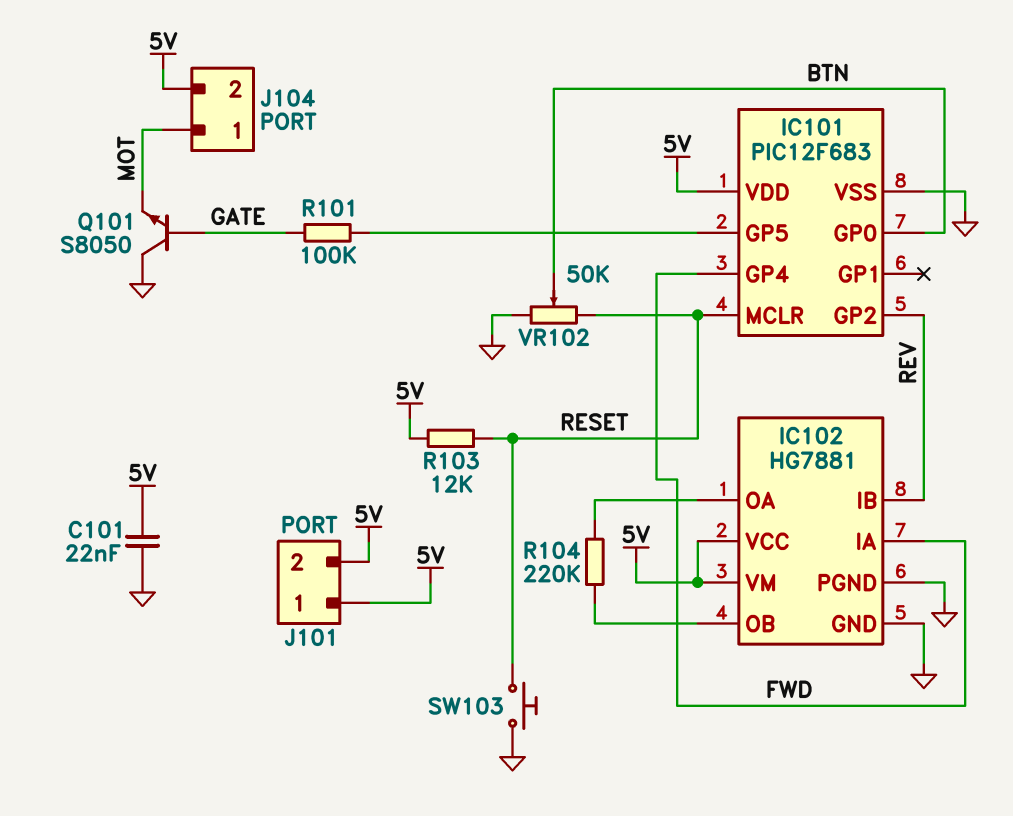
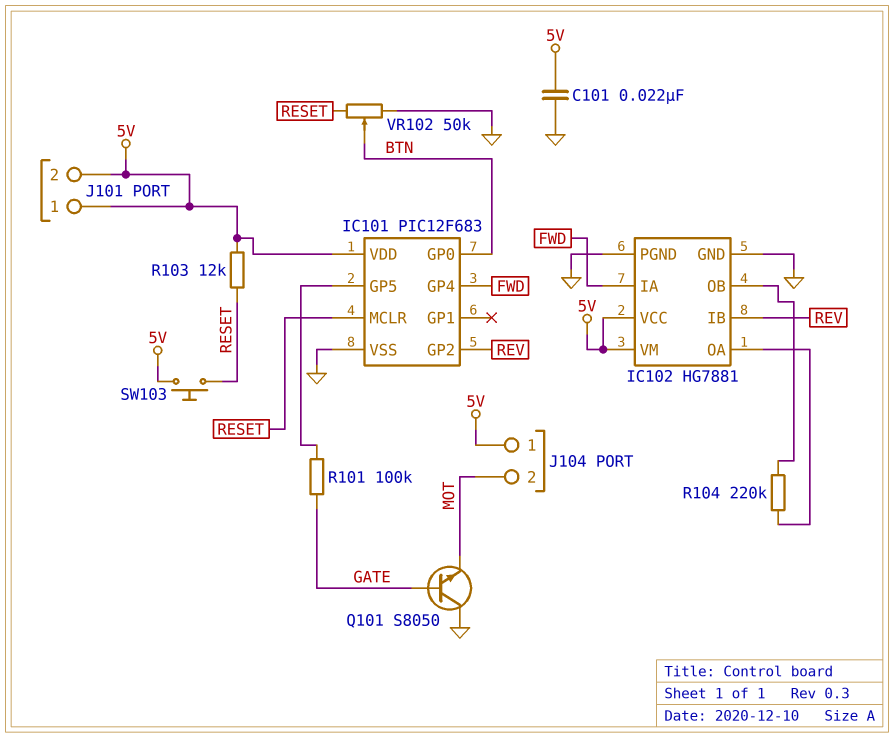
J104 pin 1: MOT -> 5V
J104 pin 2: 5V -> MOT
SW103: button (GND, RESET) -> button (5V, RESET)

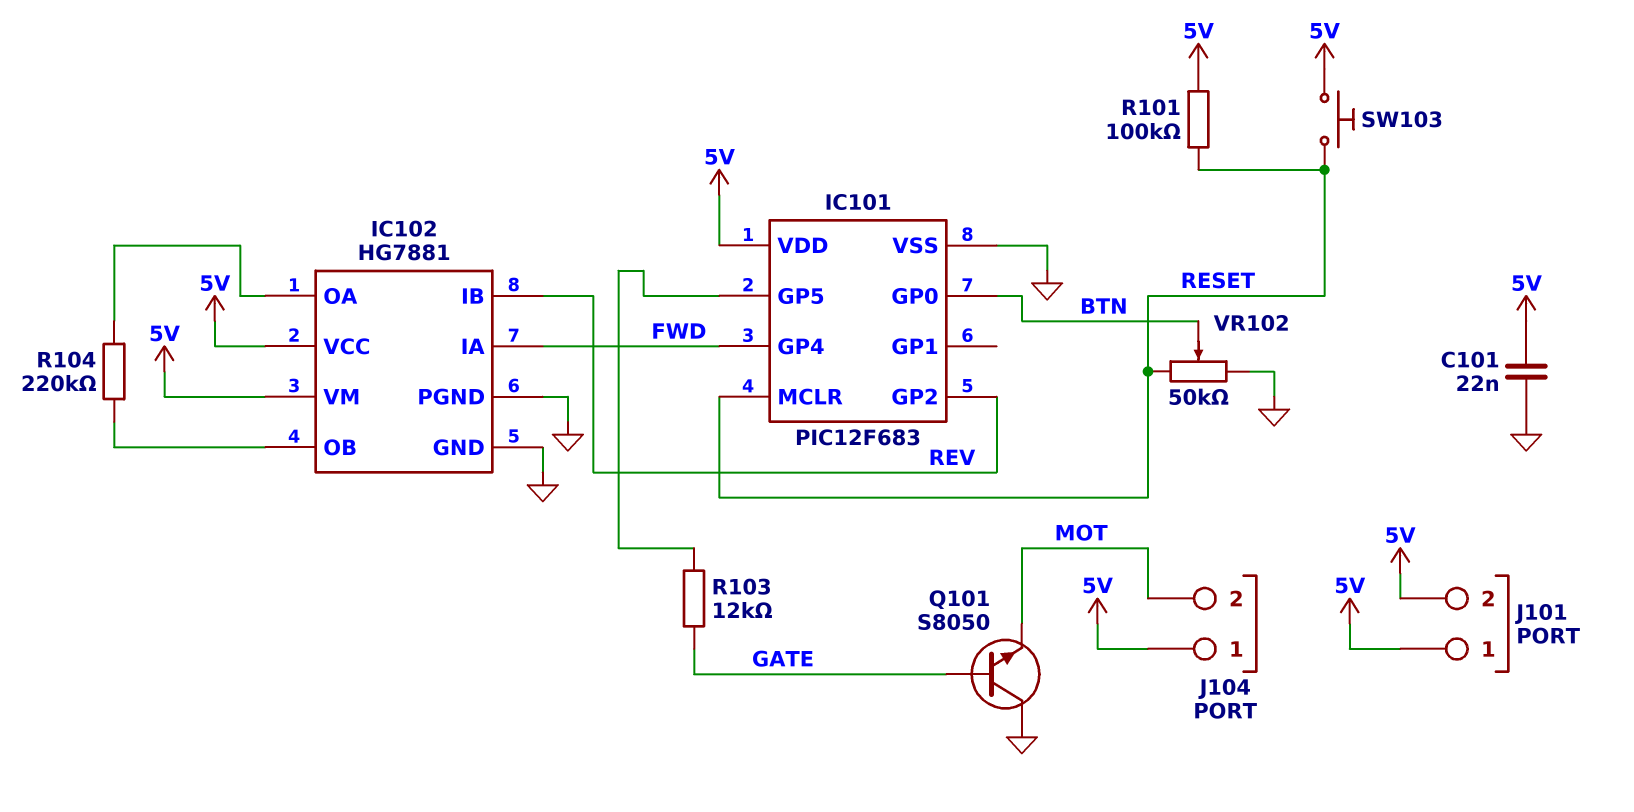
R101: 100k (GATE, IC101/GP5) -> 100k (5V, RESET)
R103: 12k (5V, RESET) -> 12k (GATE, IC101/GP5)

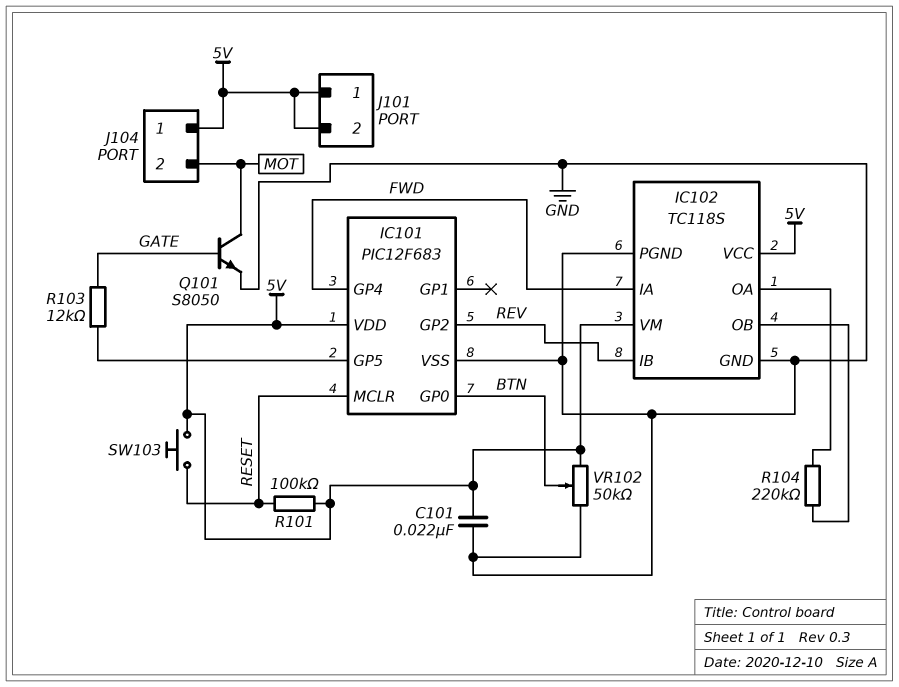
IC102: HG7881 -> TC118S
Q101: NPN S8050 (B GATE, C GND, E MOT) -> NPN S8050 (B GATE, C MOT, E GND)
VR102: 50k (GND, RESET, wiper BTN) -> 50k (5V, GND, wiper BTN)

